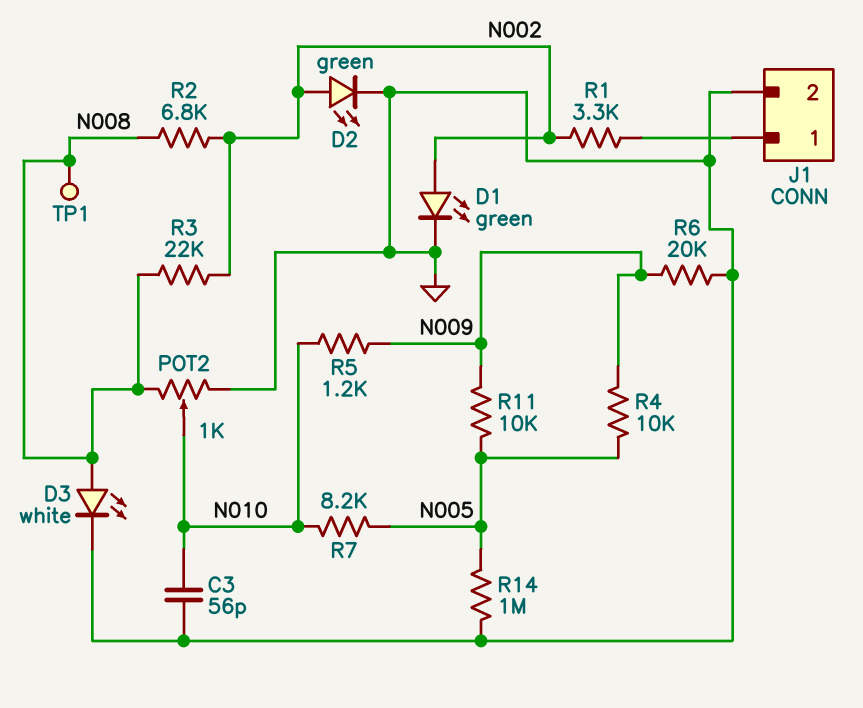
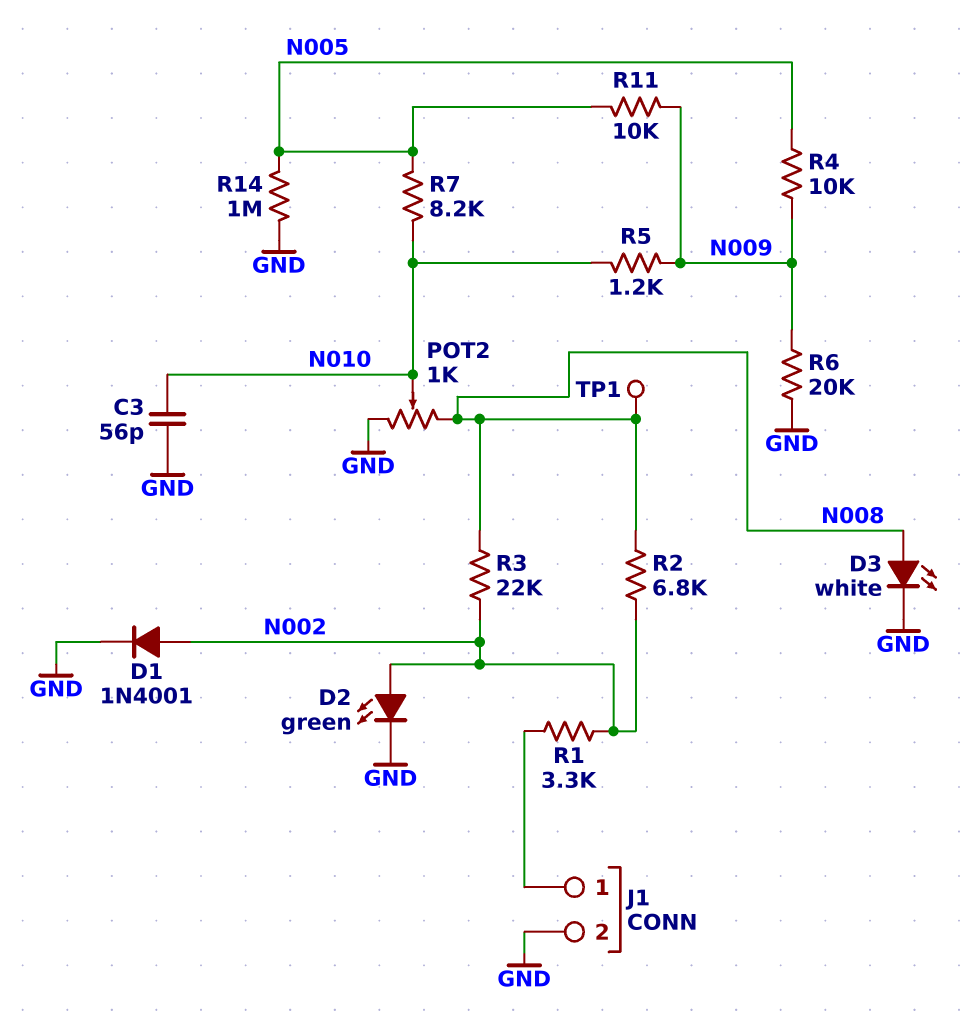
D1: LED green (A N002, K GND) -> diode 1N4001 (A N002, K GND)

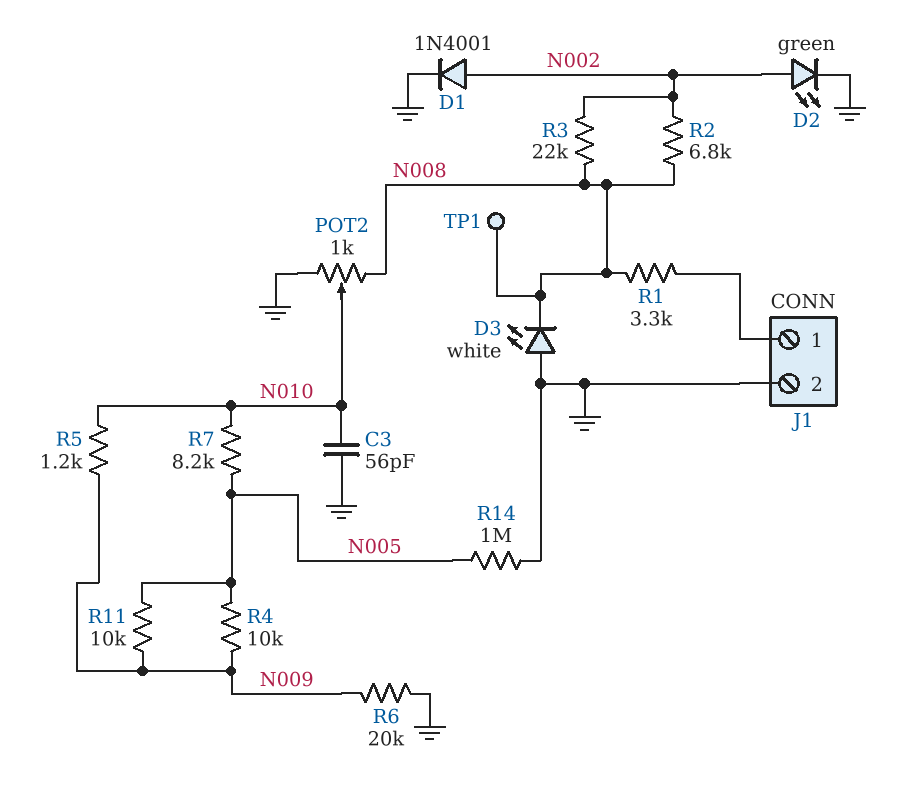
D3: LED white (A N008, K GND) -> LED white (A GND, K N008)
R1: 3.3k (J1/1, N002) -> 3.3k (J1/1, N008)

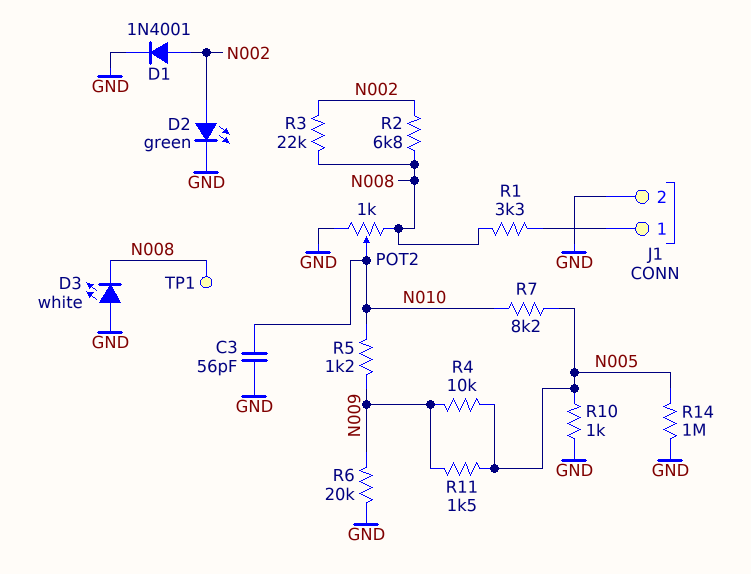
R10: none -> 1k (GND, N005)
R11: 10k (N005, N009) -> 1.5k (N005, N009)

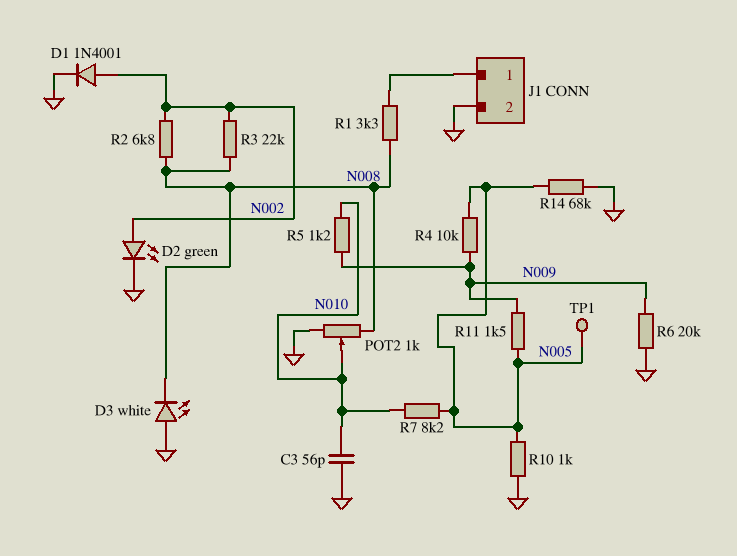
R14: 1M (GND, N005) -> 68k (GND, N005)
TP1: test point (N008) -> test point (N005)

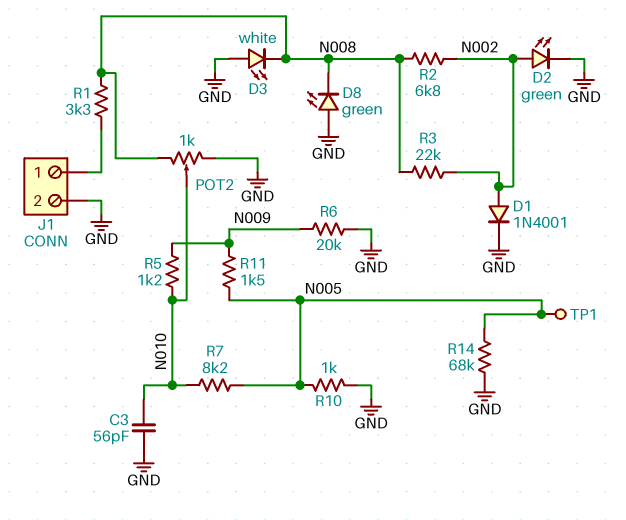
D8: none -> LED green (A GND, K N008)
R4: 10k (N005, N009) -> none

